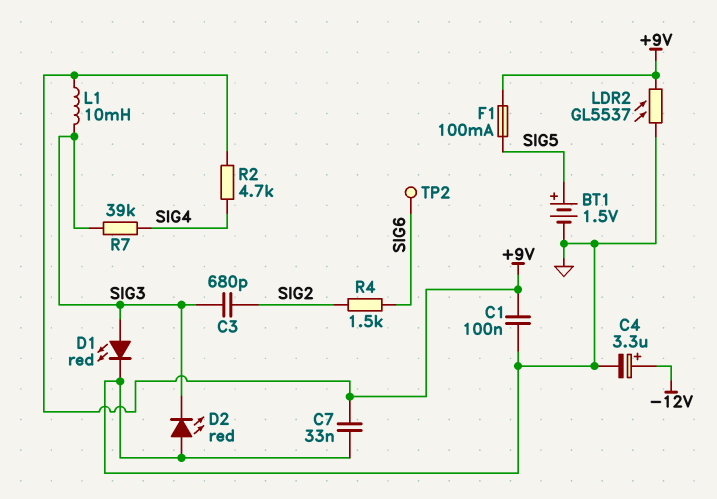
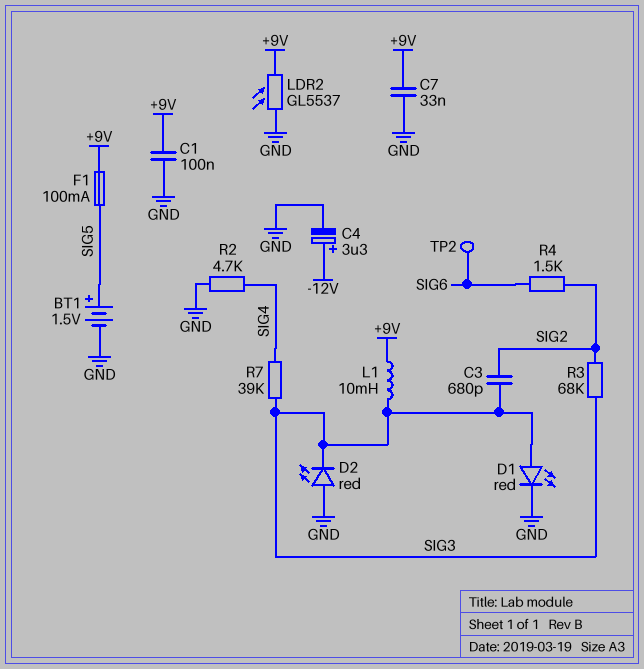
R2: 4.7k (+9V, SIG4) -> 4.7k (GND, SIG4)
R3: none -> 68k (SIG2, SIG3)

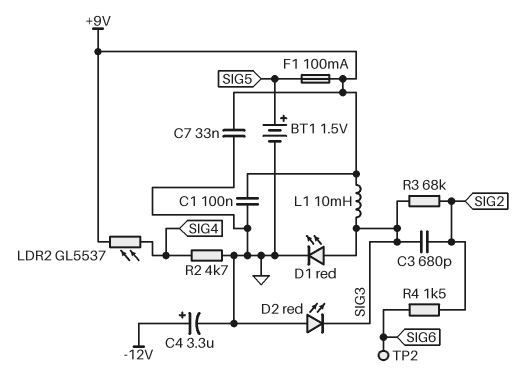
LDR2: GL5537 (+9V, GND) -> GL5537 (+9V, SIG4)
R7: 39k (SIG3, SIG4) -> none

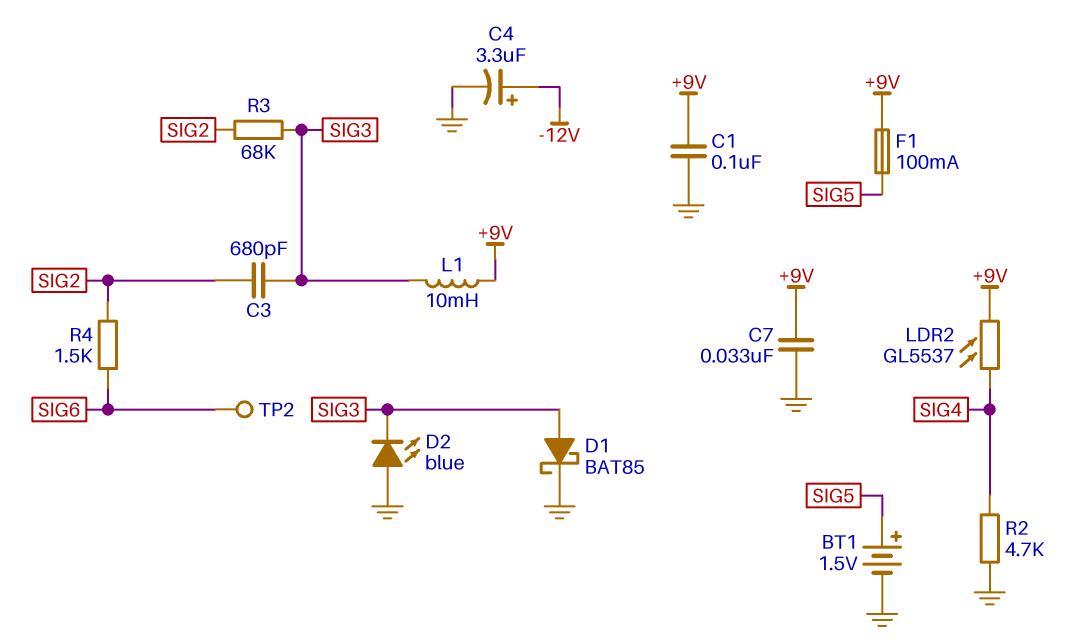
D1: LED red (A SIG3, K GND) -> schottky BAT85 (A SIG3, K GND)
D2: LED red (A GND, K SIG3) -> LED blue (A GND, K SIG3)

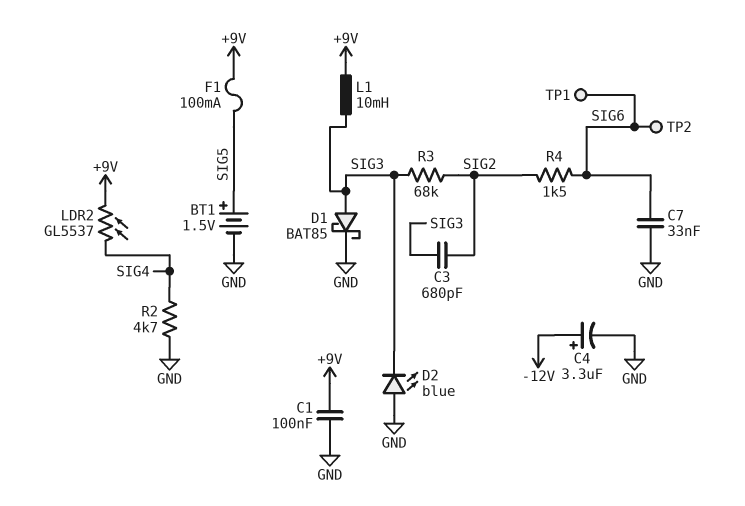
C7: 33nF (+9V, GND) -> 33nF (GND, SIG6)
TP1: none -> test point (SIG6)

